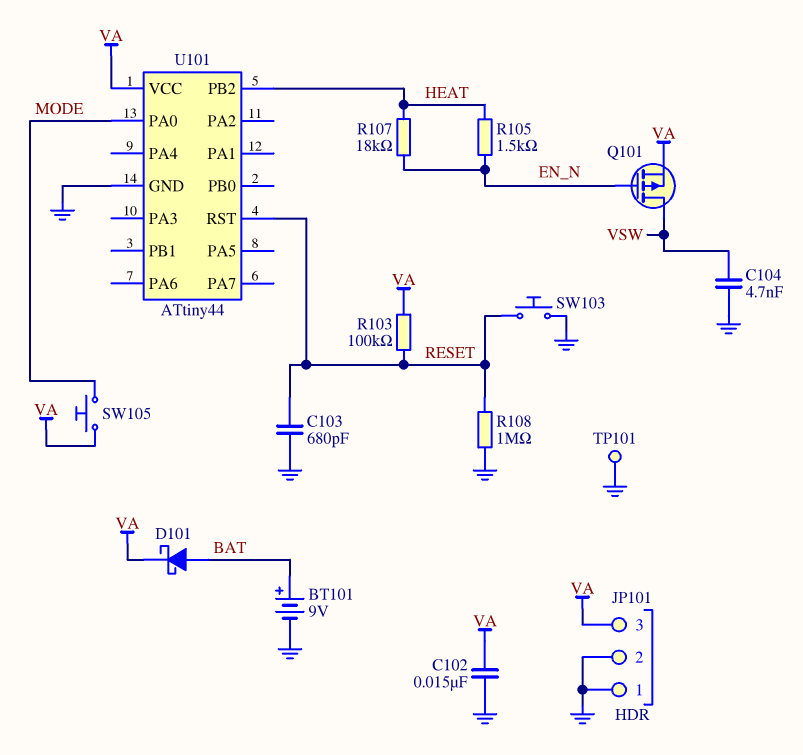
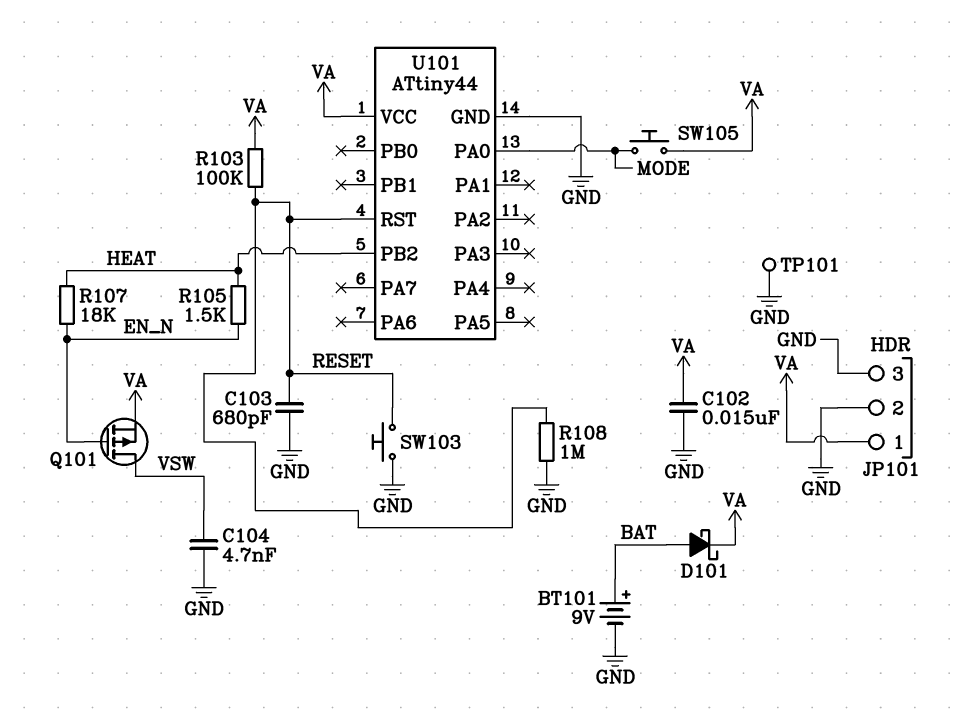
JP101 pin 1: GND -> VA
JP101 pin 3: VA -> GND

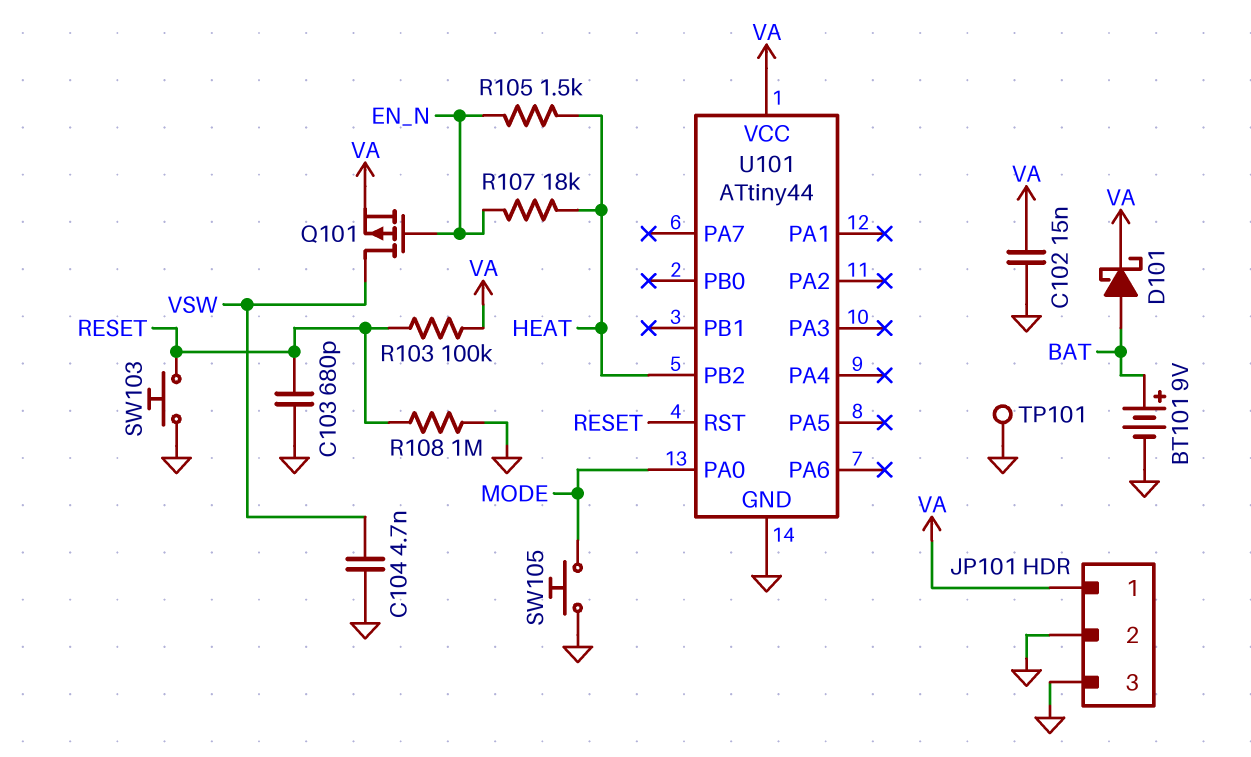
SW105: button (MODE, VA) -> button (GND, MODE)

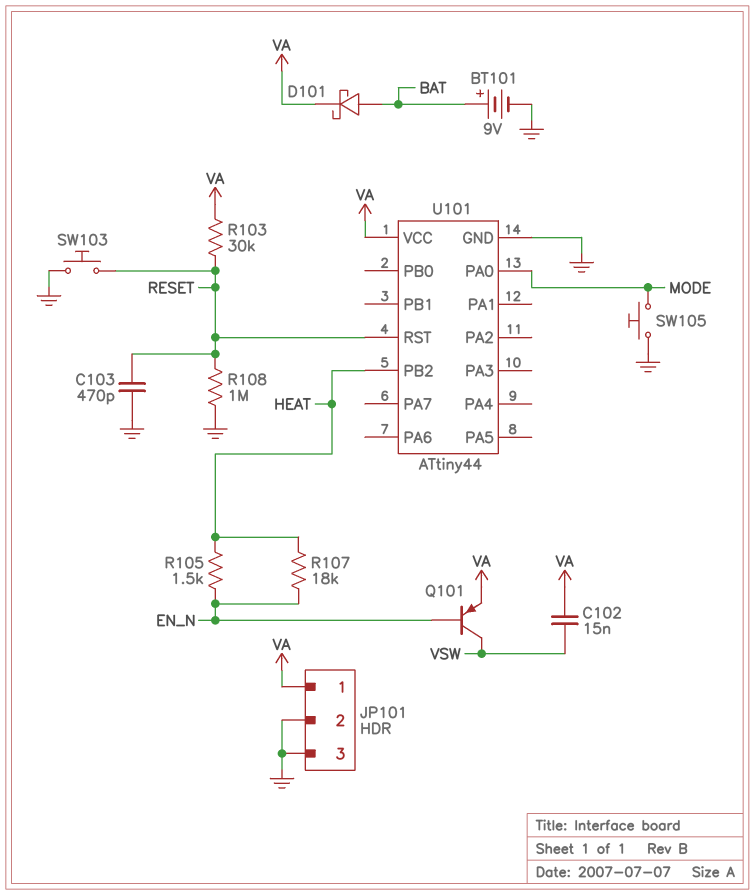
C102: 15nF (GND, VA) -> 15nF (VA, VSW)
C103: 680pF (GND, RESET) -> 470pF (GND, RESET)
C104: 4.7nF (GND, VSW) -> none
Q101: PMOS (G EN_N, D VSW, S VA) -> PNP (B EN_N, C VSW, E VA)
R103: 100k (RESET, VA) -> 30k (RESET, VA)
TP101: test point (GND) -> none

